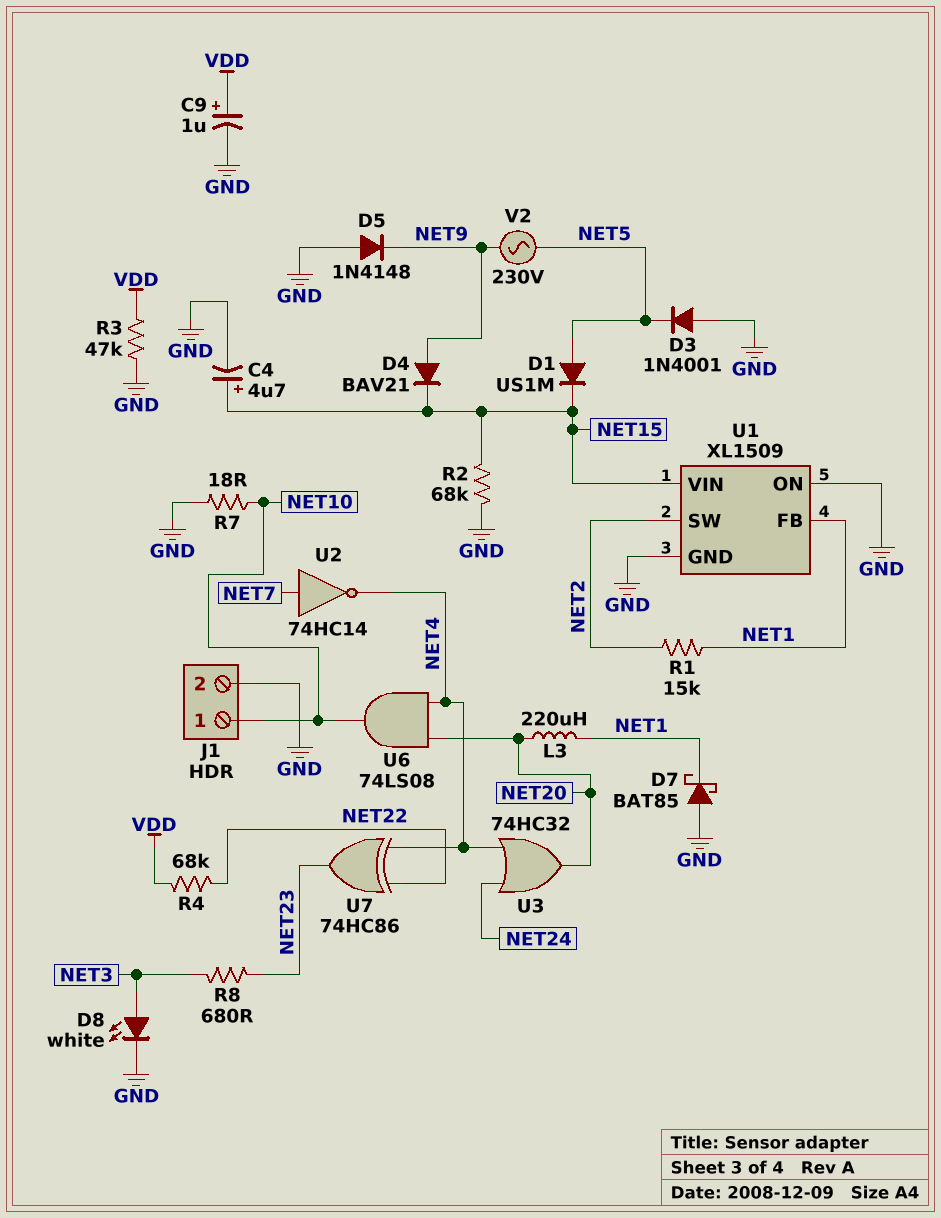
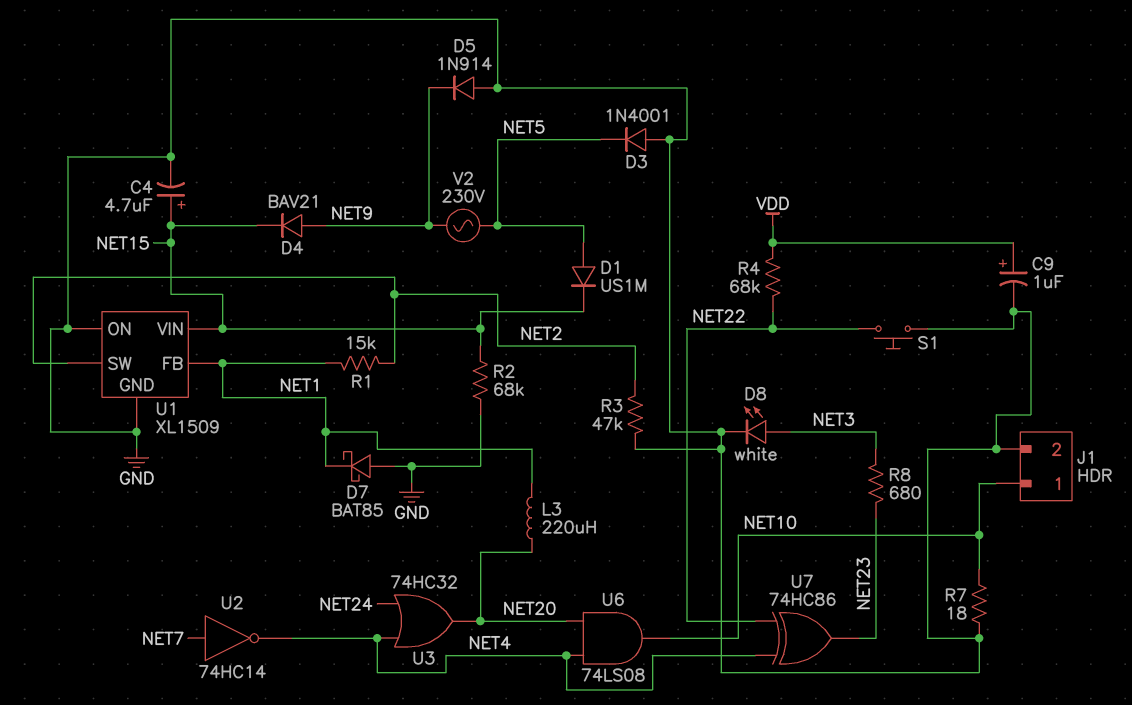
D5: diode 1N4148 (A GND, K NET9) -> diode 1N914 (A GND, K NET9)
R3: 47k (GND, VDD) -> 47k (GND, NET2)
S1: none -> button (GND, NET22)

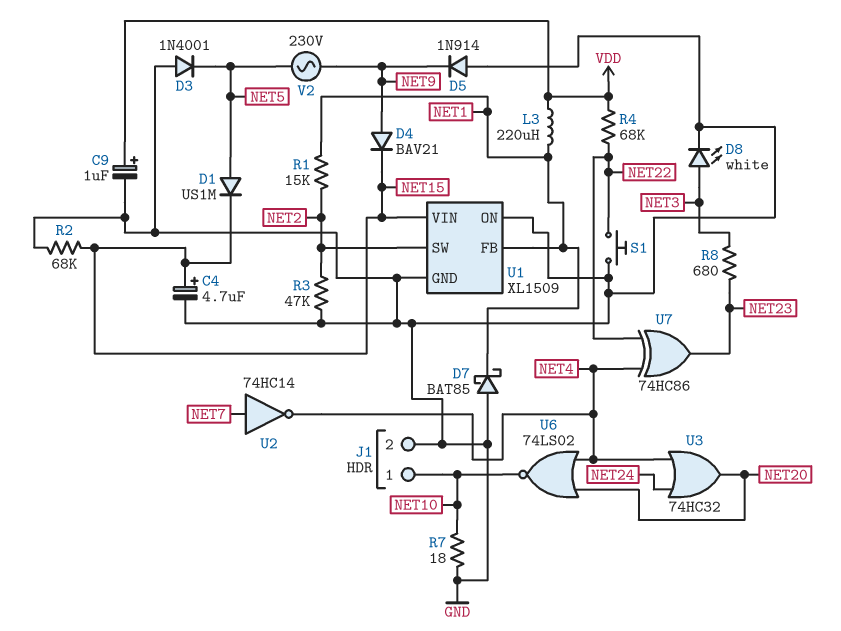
L3: 220uH (NET1, NET20) -> 220uH (NET1, VDD)
U6: AND 74LS08 (in NET4, in NET20, out NET10) -> NOR 74LS02 (in NET4, in NET20, out NET10)

